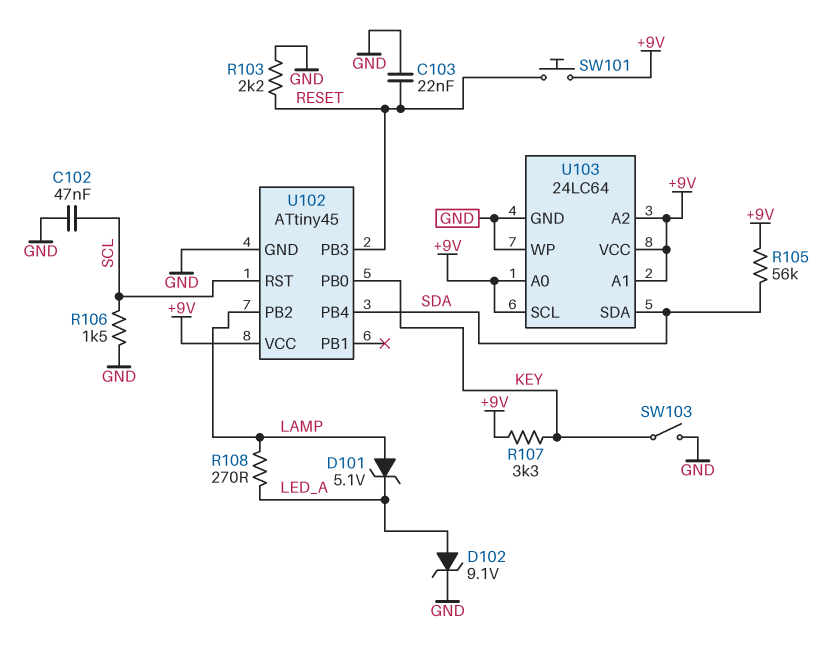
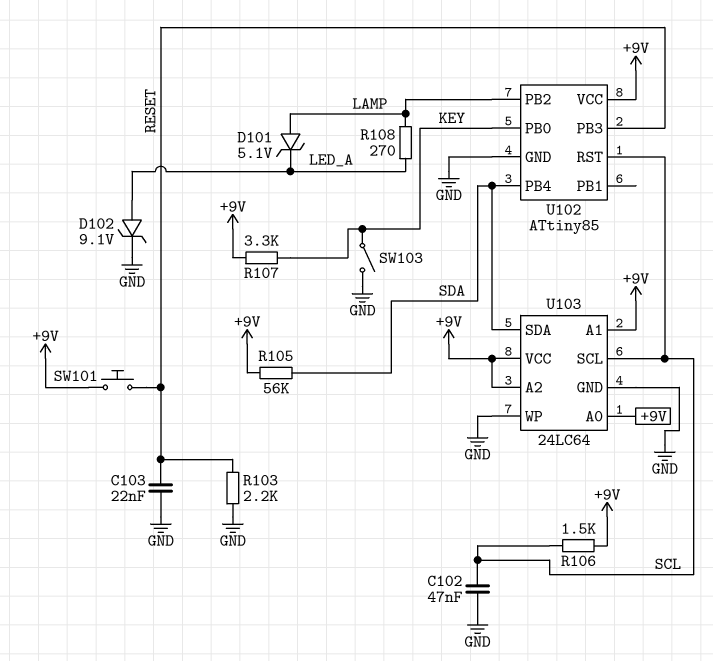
R106: 1.5k (GND, SCL) -> 1.5k (+9V, SCL)
U102: ATtiny45 -> ATtiny85
U103 pin SCL: +9V -> SCL

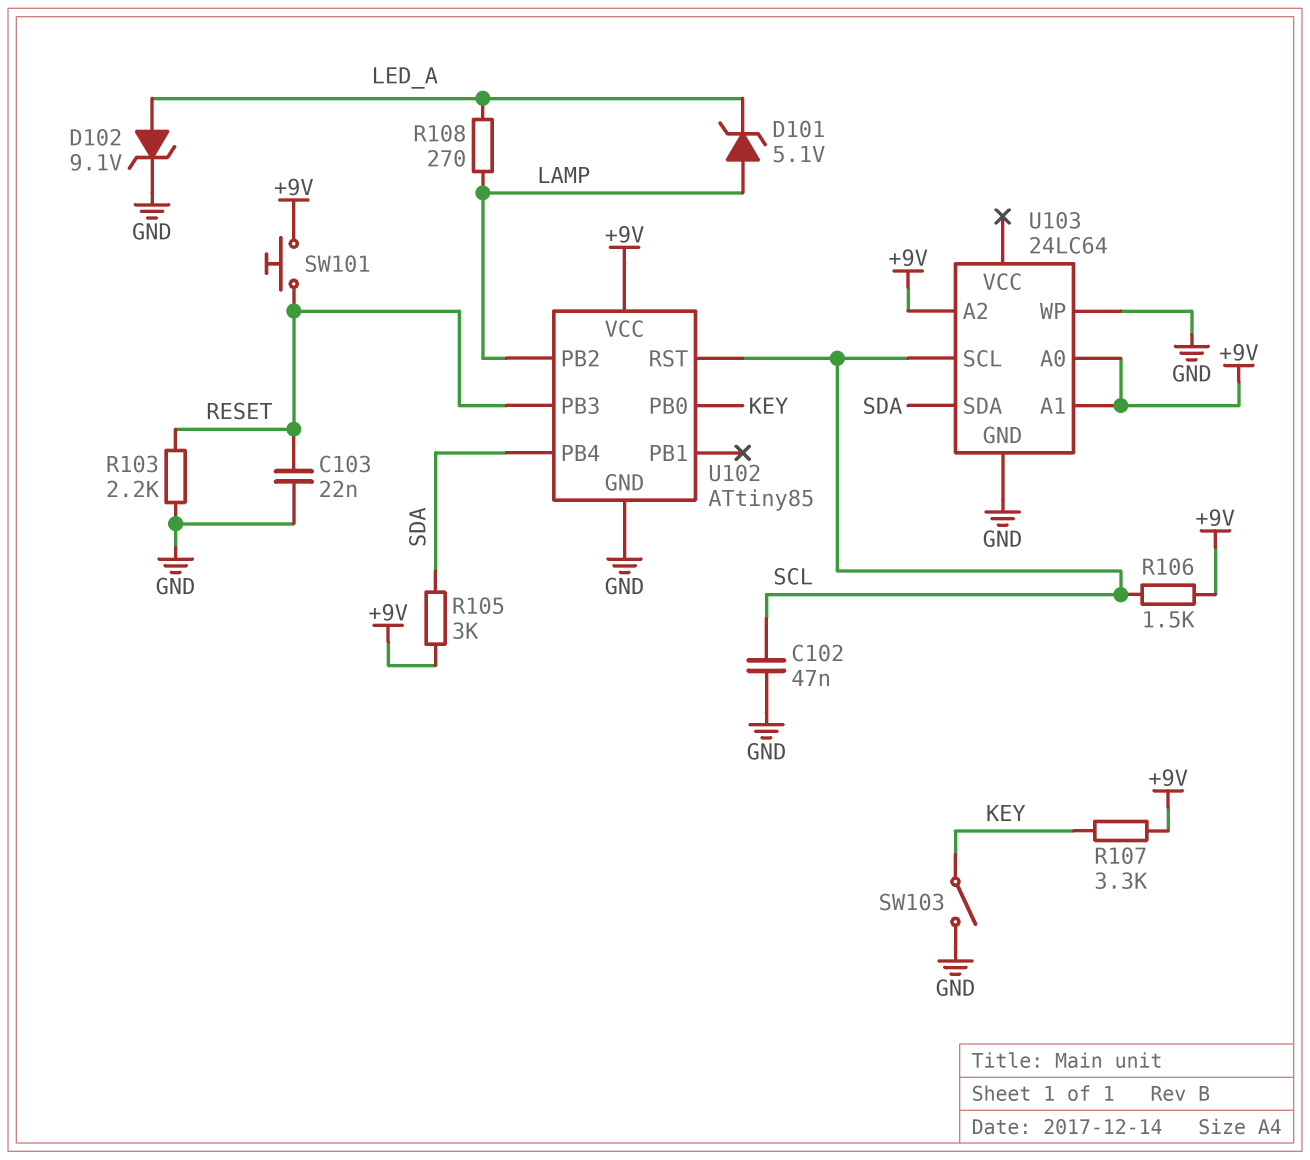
R105: 56k (+9V, SDA) -> 3k (+9V, SDA)
U103 pin VCC: +9V -> none

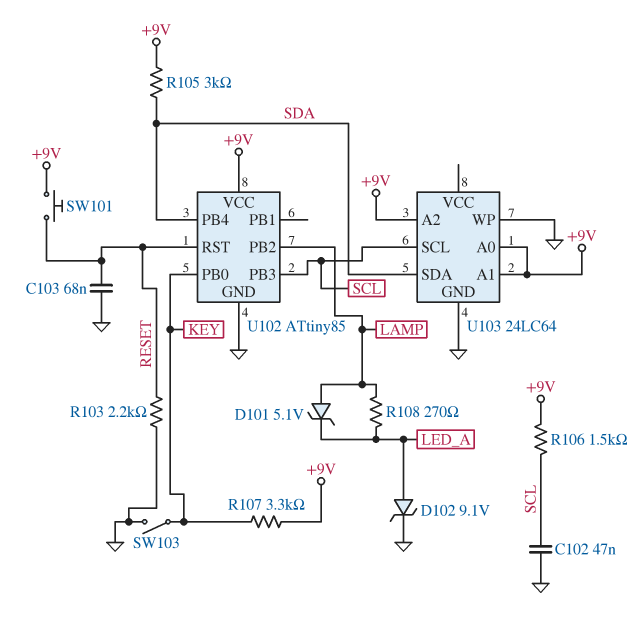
C103: 22nF (GND, RESET) -> 68nF (GND, RESET)
U102 pin PB3: RESET -> SCL
U102 pin RST: SCL -> RESET

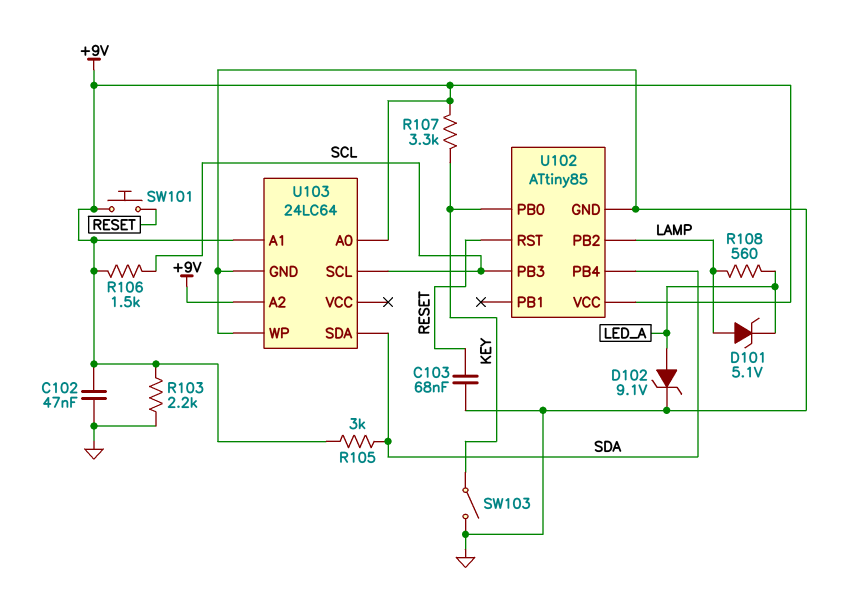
C102: 47nF (GND, SCL) -> 47nF (+9V, GND)
R103: 2.2k (GND, RESET) -> 2.2k (+9V, GND)
R108: 270 (LAMP, LED_A) -> 560 (LAMP, LED_A)

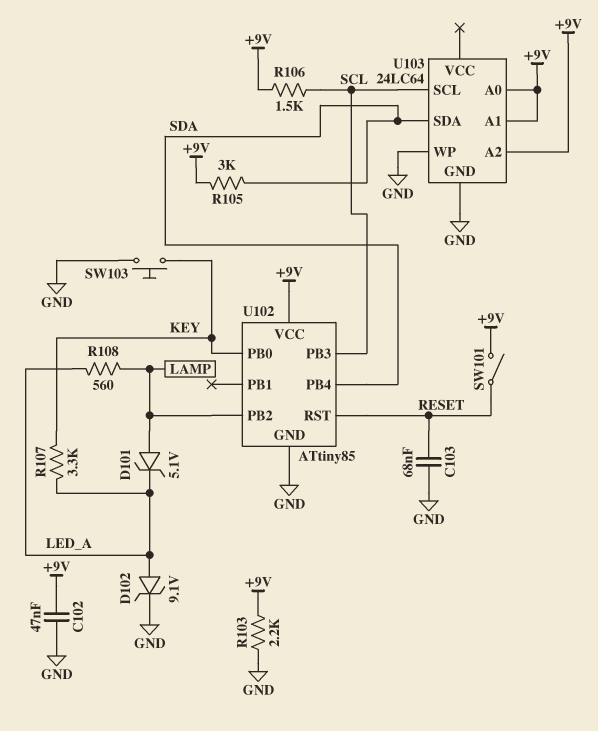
R107: 3.3k (+9V, KEY) -> 3.3k (KEY, LED_A)
SW101: button (+9V, RESET) -> switch (+9V, RESET)
SW103: switch (GND, KEY) -> button (GND, KEY)

